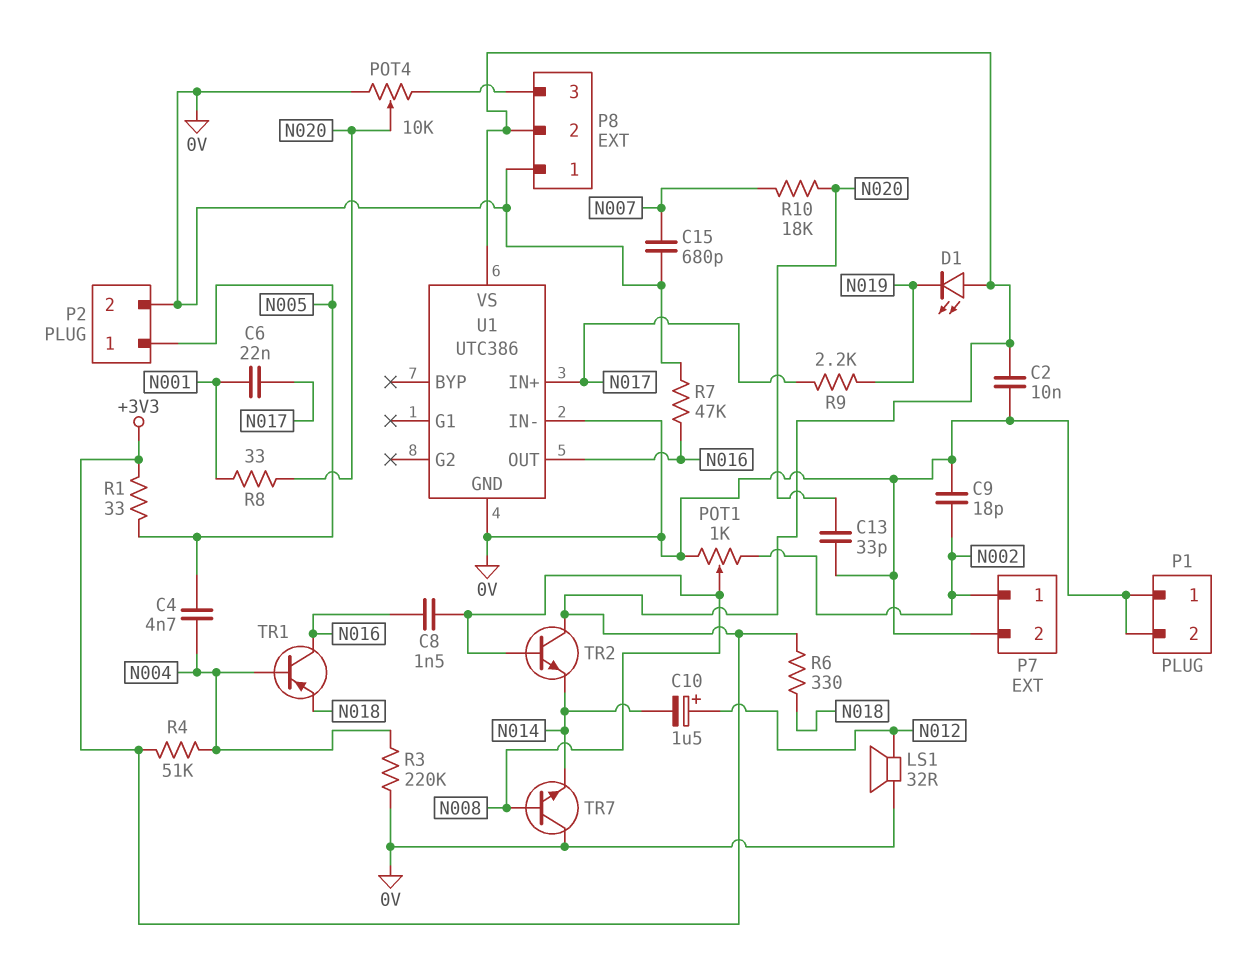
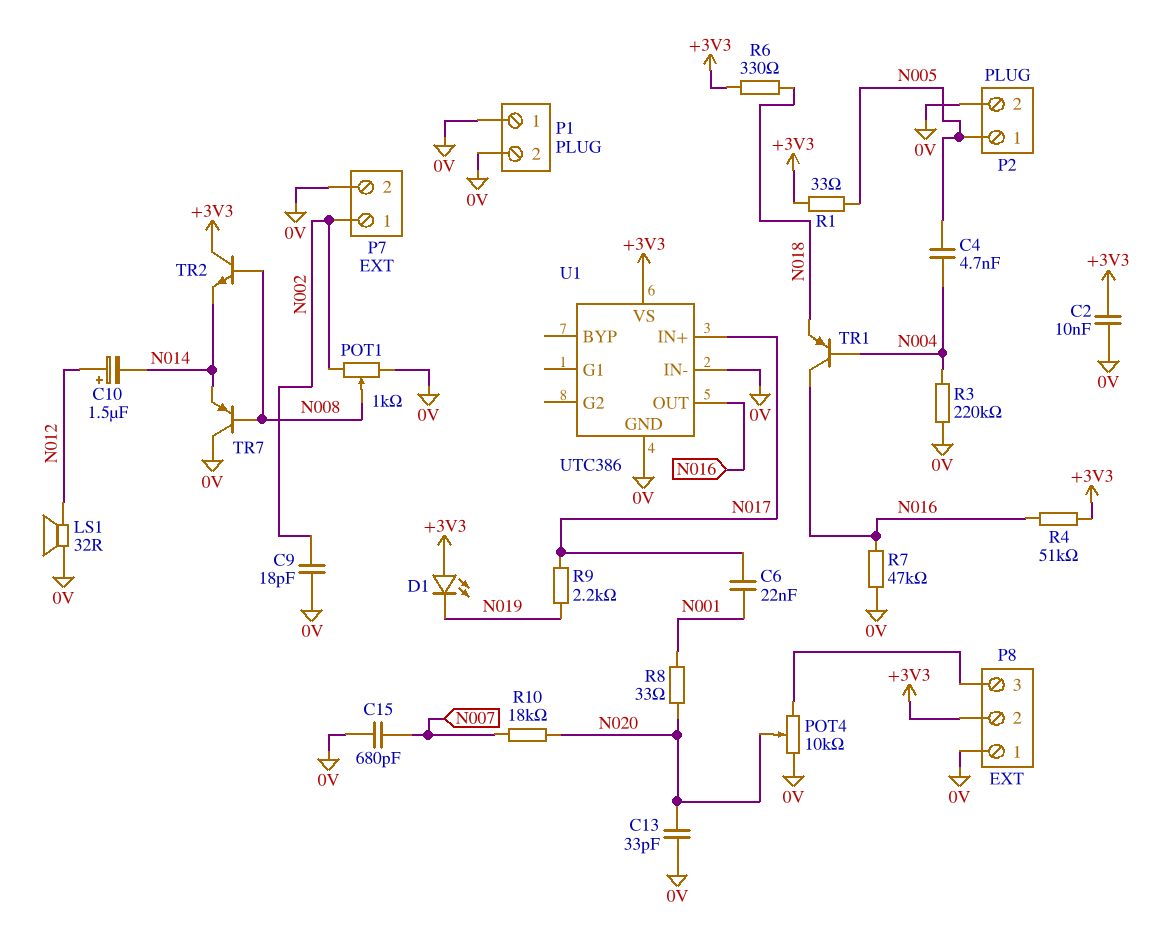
C8: 1.5nF (N008, N016) -> none
R4: 51k (+3V3, N004) -> 51k (+3V3, N016)
TR7: NPN (B N008, C 0V, E N014) -> PNP (B N008, C 0V, E N014)

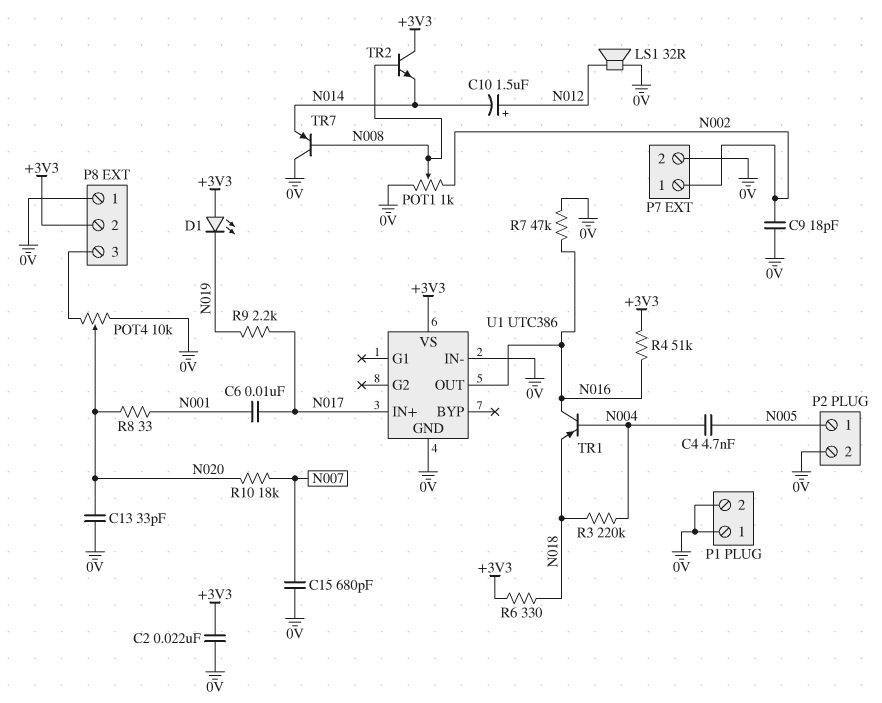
C2: 10nF (+3V3, 0V) -> 22nF (+3V3, 0V)
C6: 22nF (N001, N017) -> 10nF (N001, N017)
R1: 33 (+3V3, N005) -> none
R3: 220k (0V, N004) -> 220k (N004, N018)

